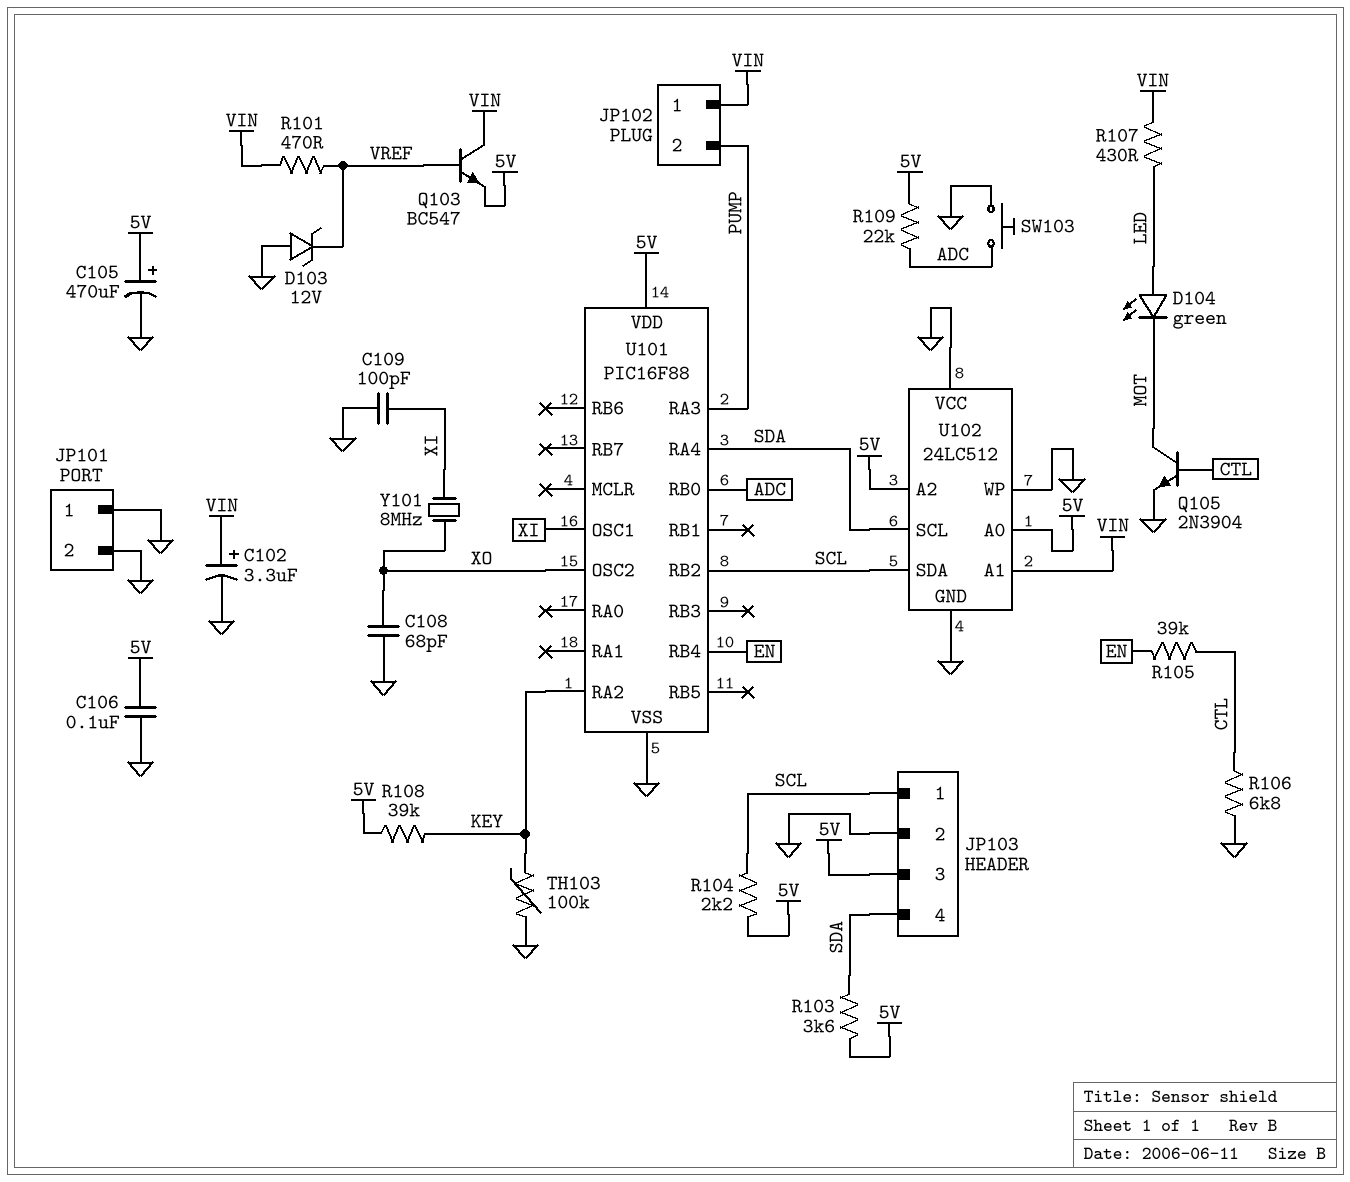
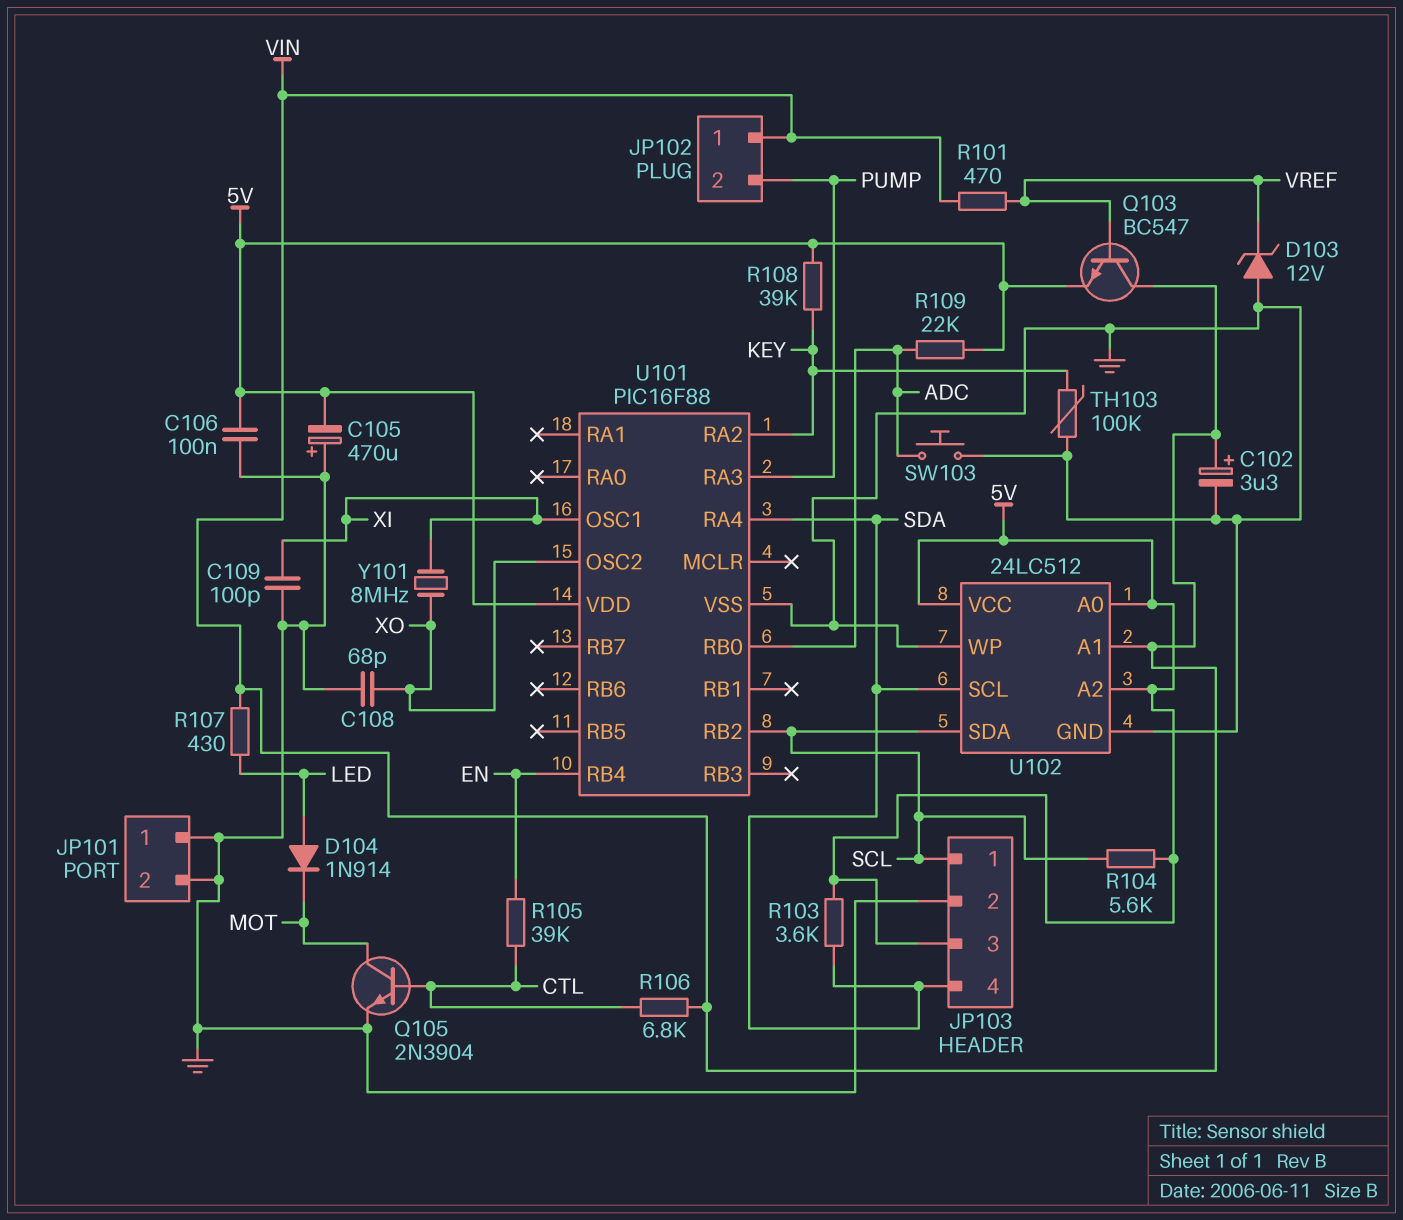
C105: 470uF (plus 5V, minus GND) -> 470uF (plus GND, minus 5V)
D104: LED green (A LED, K MOT) -> diode 1N914 (A LED, K MOT)
R104: 2.2k (5V, SCL) -> 5.6k (5V, SCL)
R106: 6.8k (CTL, GND) -> 6.8k (CTL, VIN)
U102 pin VCC: GND -> 5V

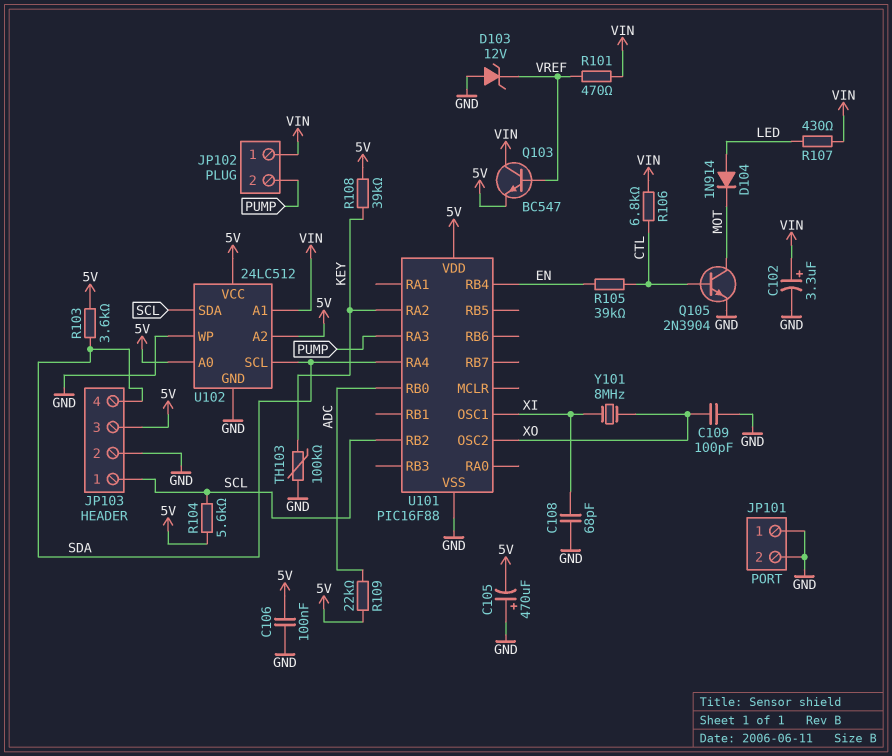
C108: 68pF (GND, XO) -> 68pF (GND, XI)
C109: 100pF (GND, XI) -> 100pF (GND, XO)
SW103: button (ADC, GND) -> none

